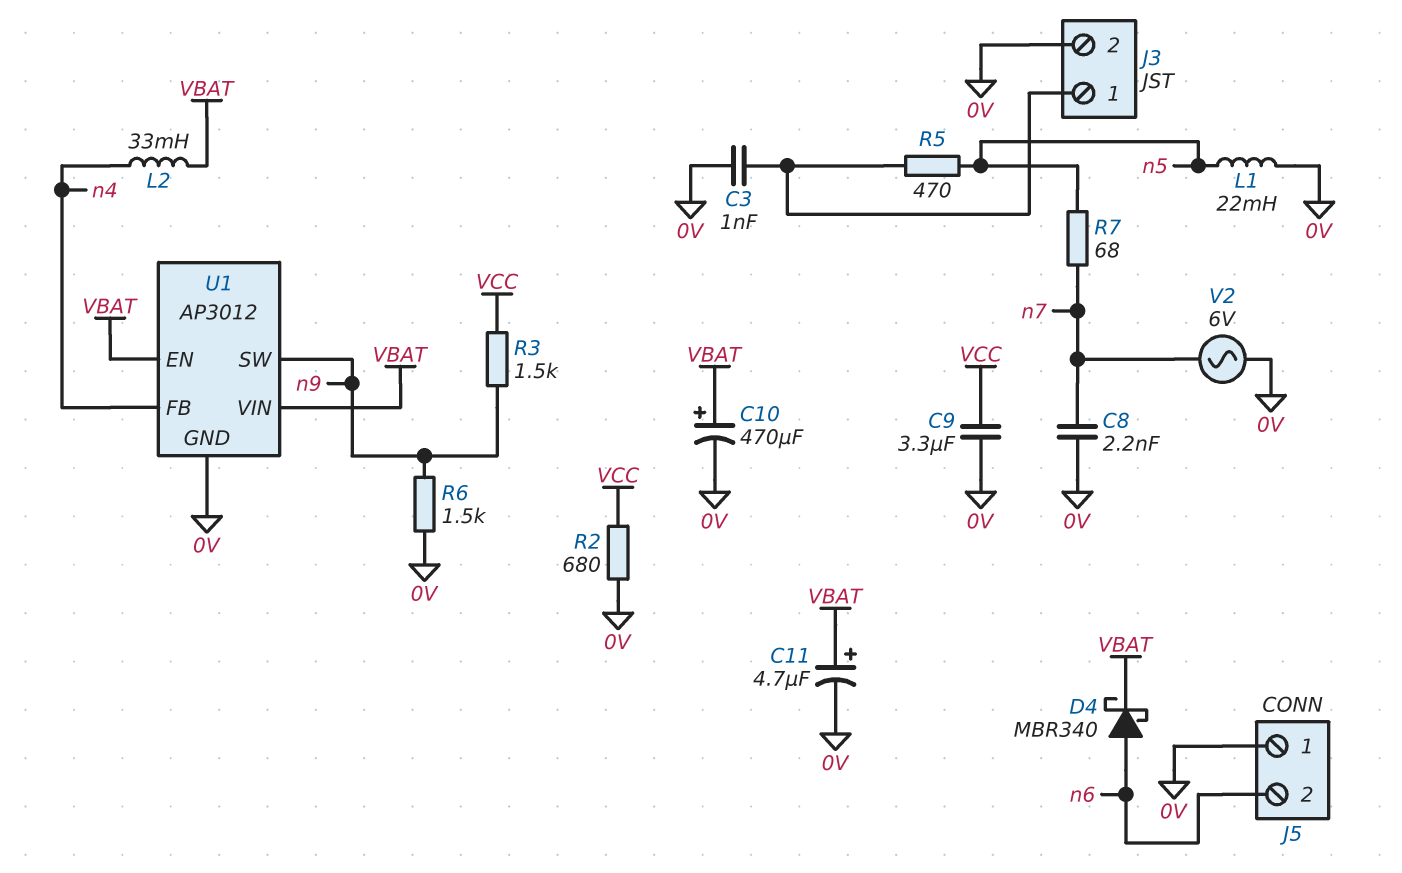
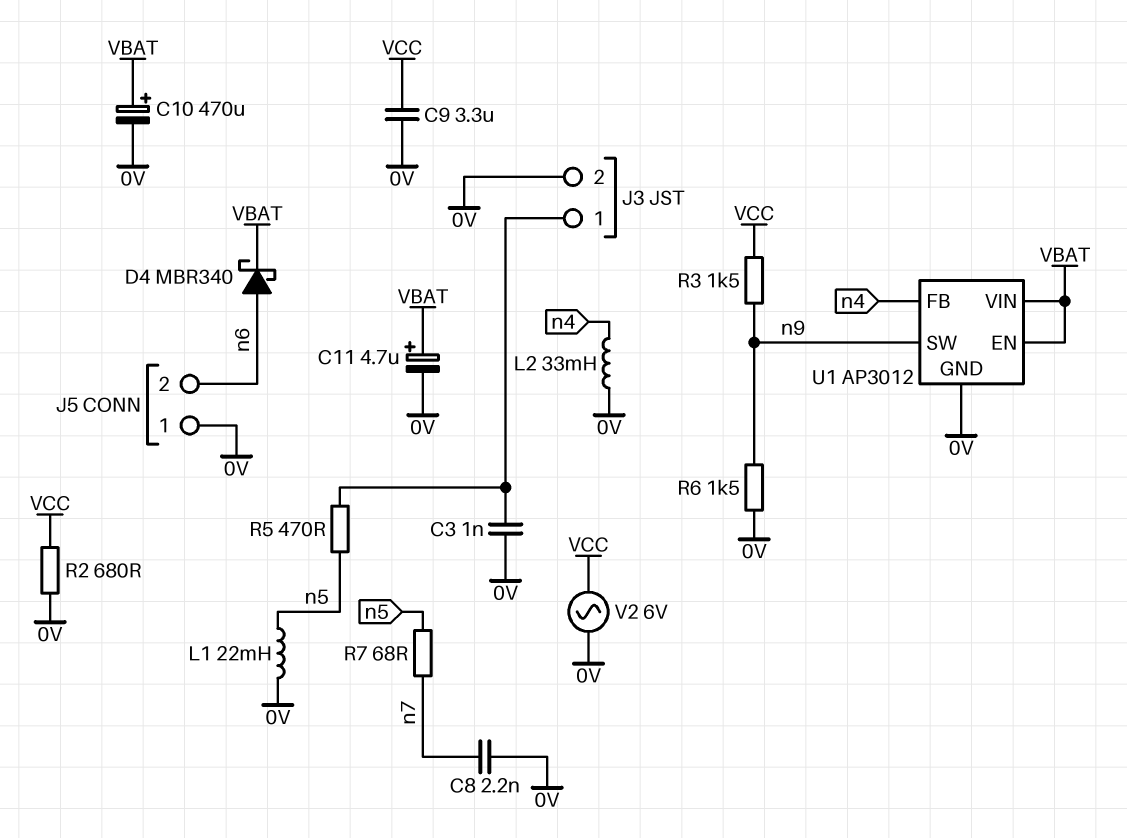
L2: 33mH (VBAT, n4) -> 33mH (0V, n4)
V2: AC 6V (0V, n7) -> AC 6V (0V, VCC)

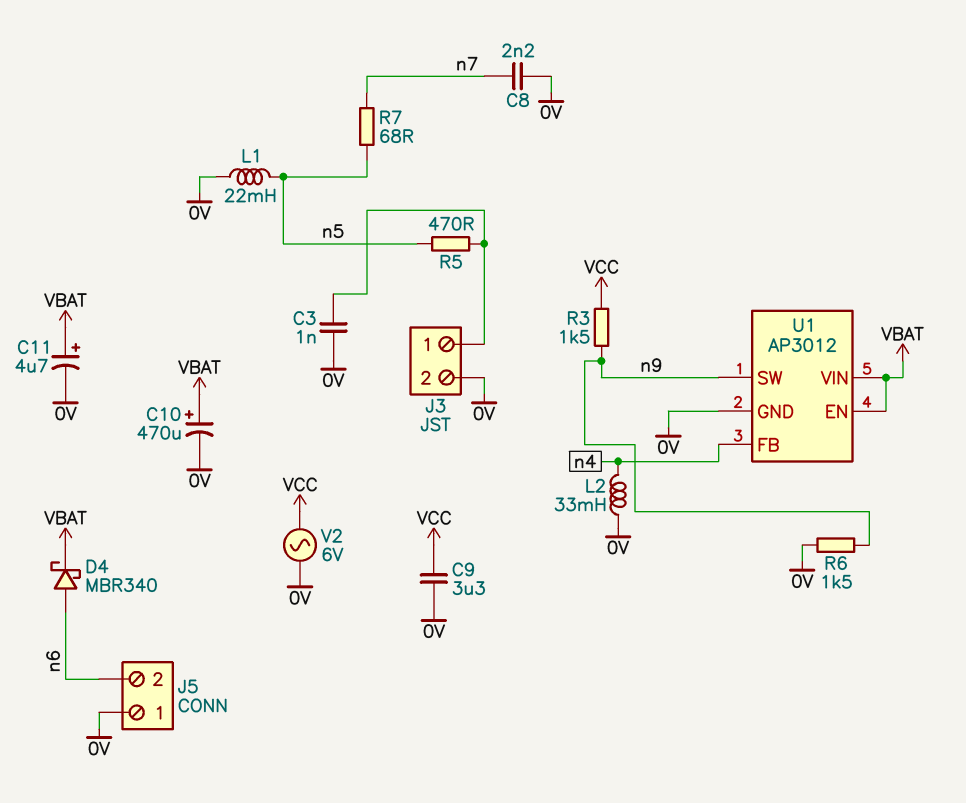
R2: 680 (0V, VCC) -> none

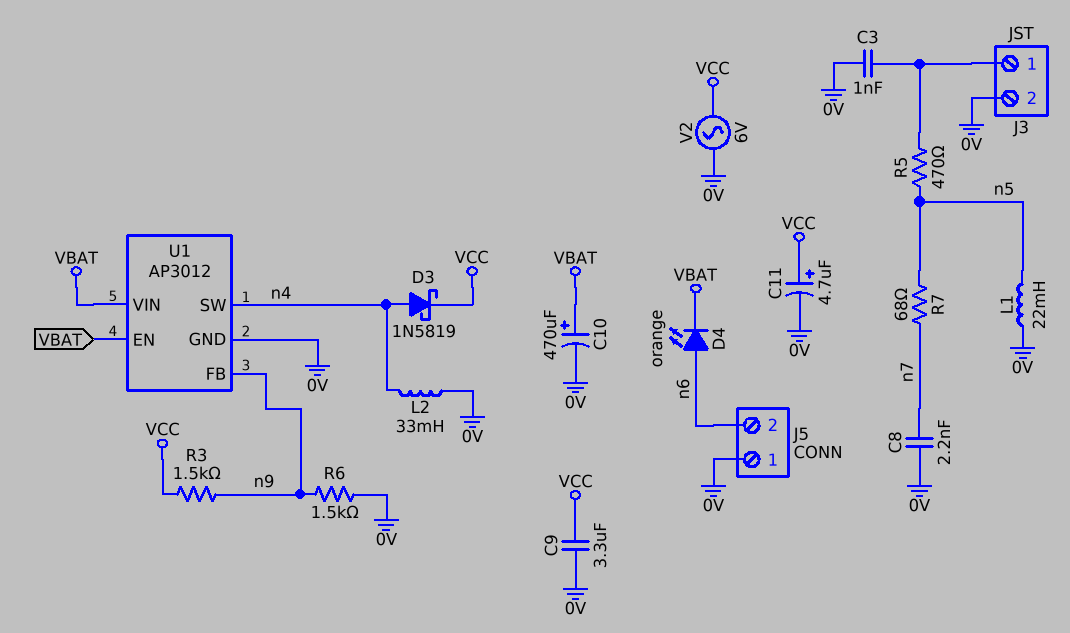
C11: 4.7uF (plus VBAT, minus 0V) -> 4.7uF (plus VCC, minus 0V)
D3: none -> schottky 1N5819 (A n4, K VCC)
D4: schottky MBR340 (A n6, K VBAT) -> LED orange (A n6, K VBAT)
U1 pin FB: n4 -> n9
U1 pin SW: n9 -> n4

